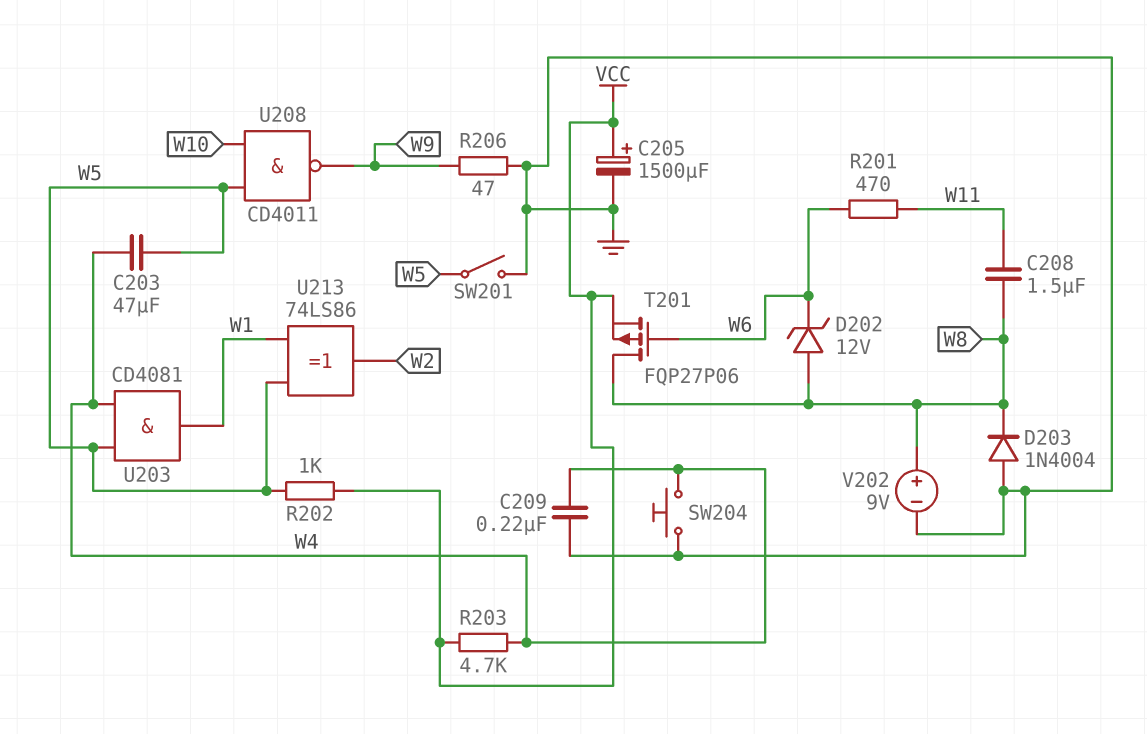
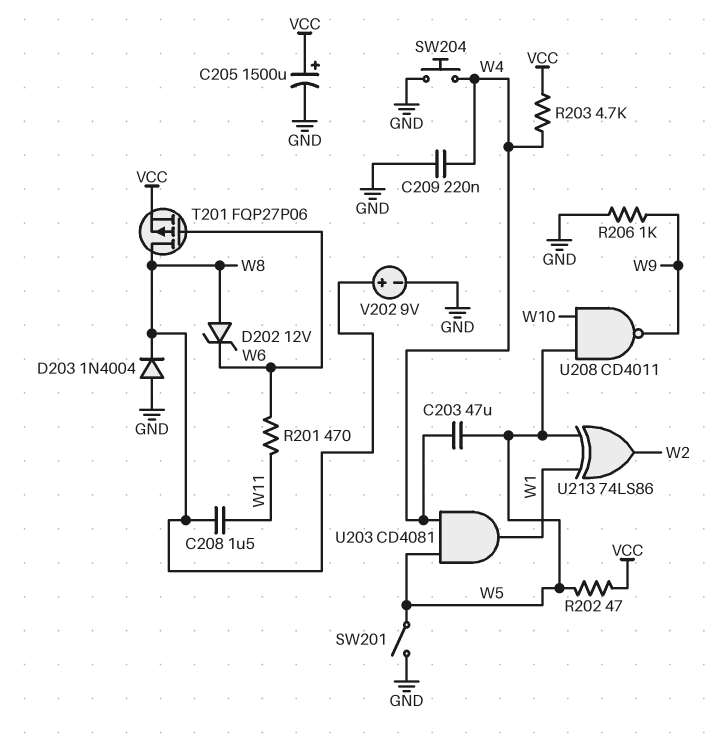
R202: 1k (VCC, W5) -> 47 (VCC, W5)
R206: 47 (GND, W9) -> 1k (GND, W9)

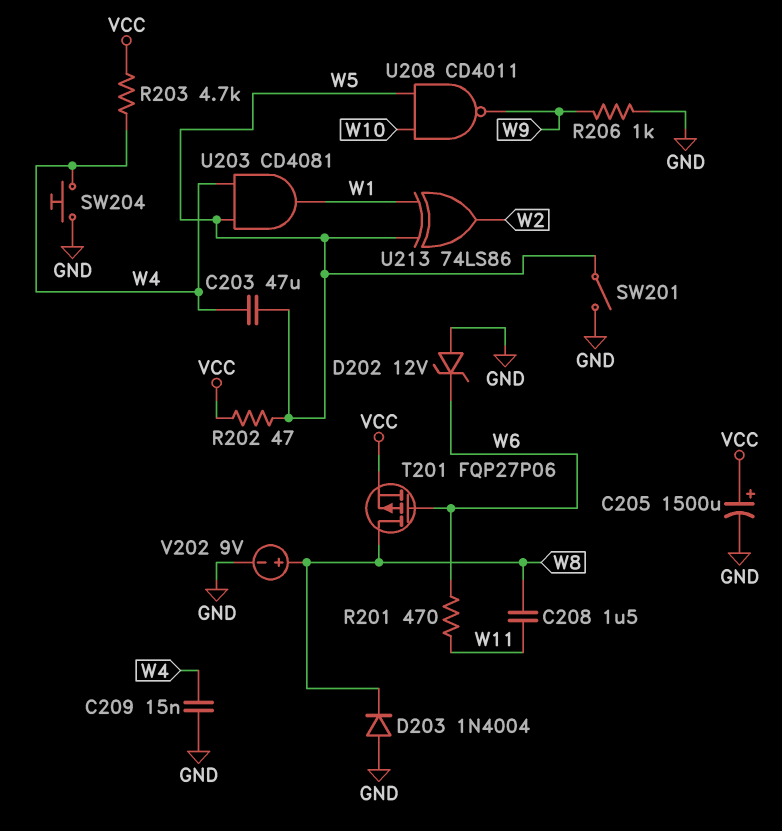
C209: 220nF (GND, W4) -> 15nF (GND, W4)
D202: zener 12V (A W8, K W6) -> zener 12V (A GND, K W6)

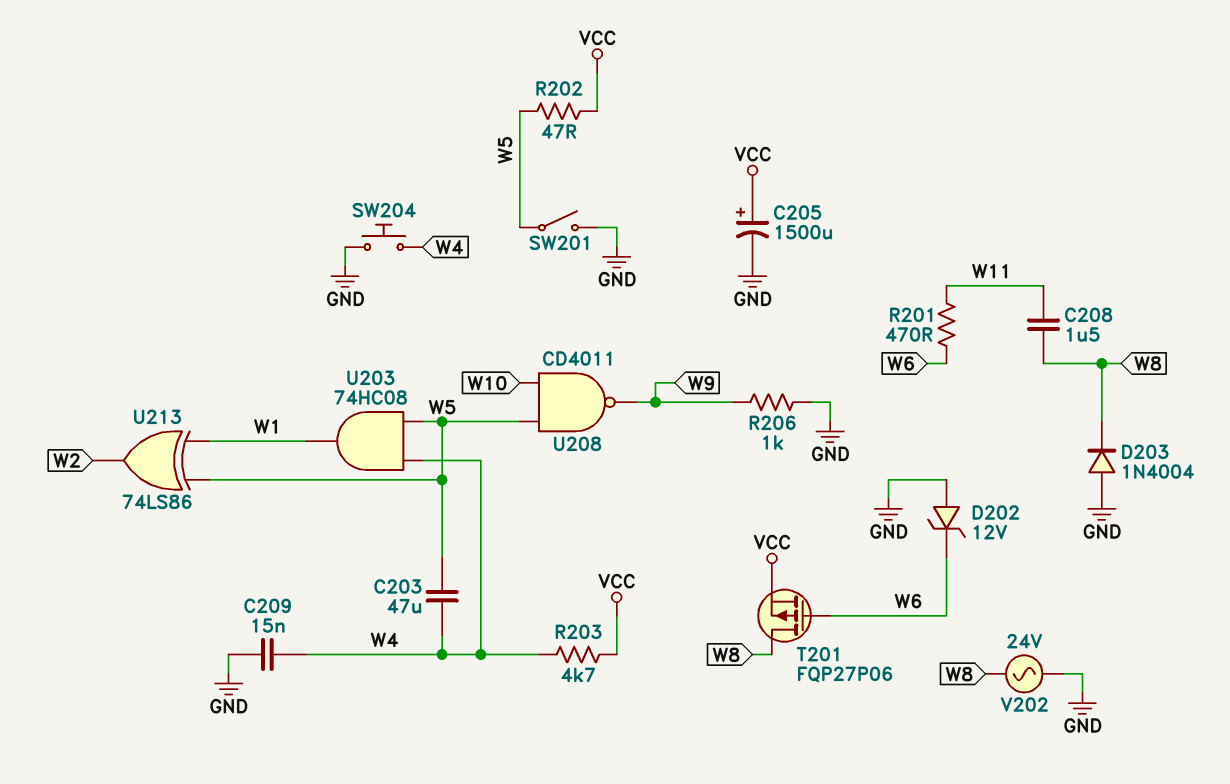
U203: AND CD4081 (in W4, in W5, out W1) -> AND 74HC08 (in W4, in W5, out W1)
V202: 9V (plus W8, minus GND) -> AC 24V (GND, W8)

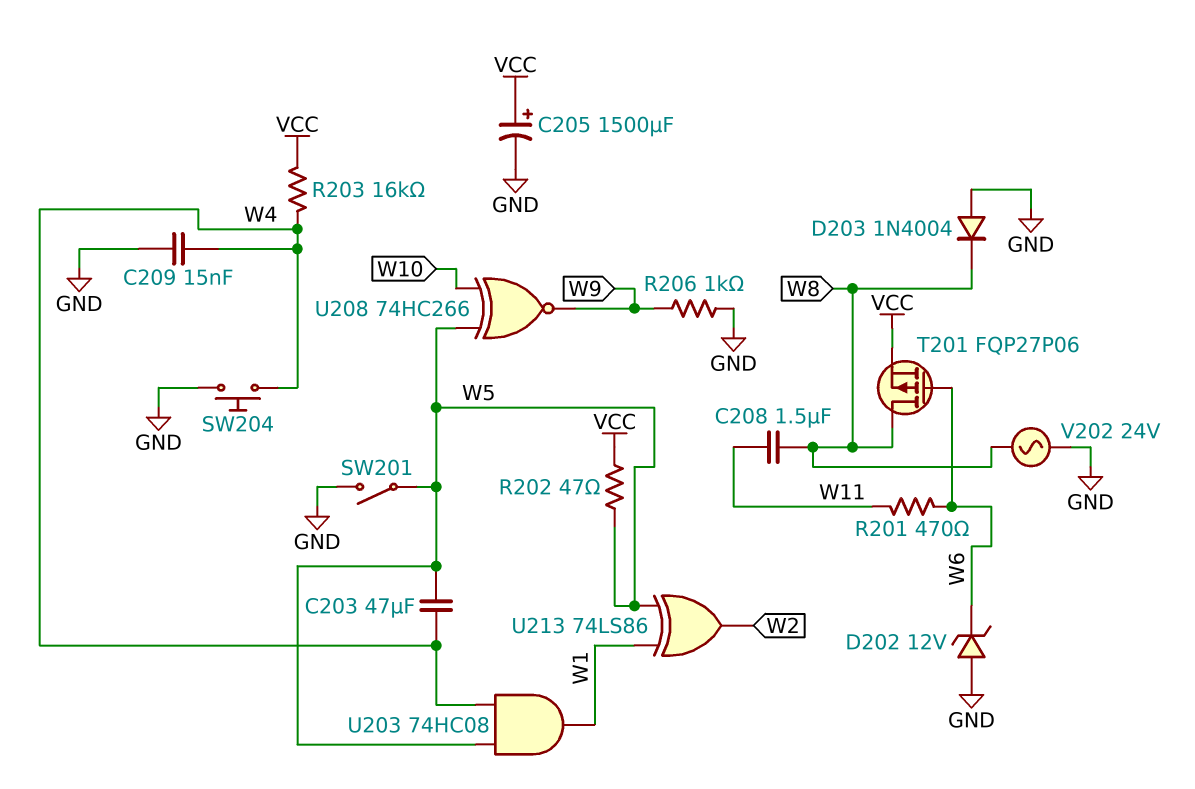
R203: 4.7k (VCC, W4) -> 16k (VCC, W4)
U208: NAND CD4011 (in W5, in W10, out W9) -> XNOR 74HC266 (in W5, in W10, out W9)

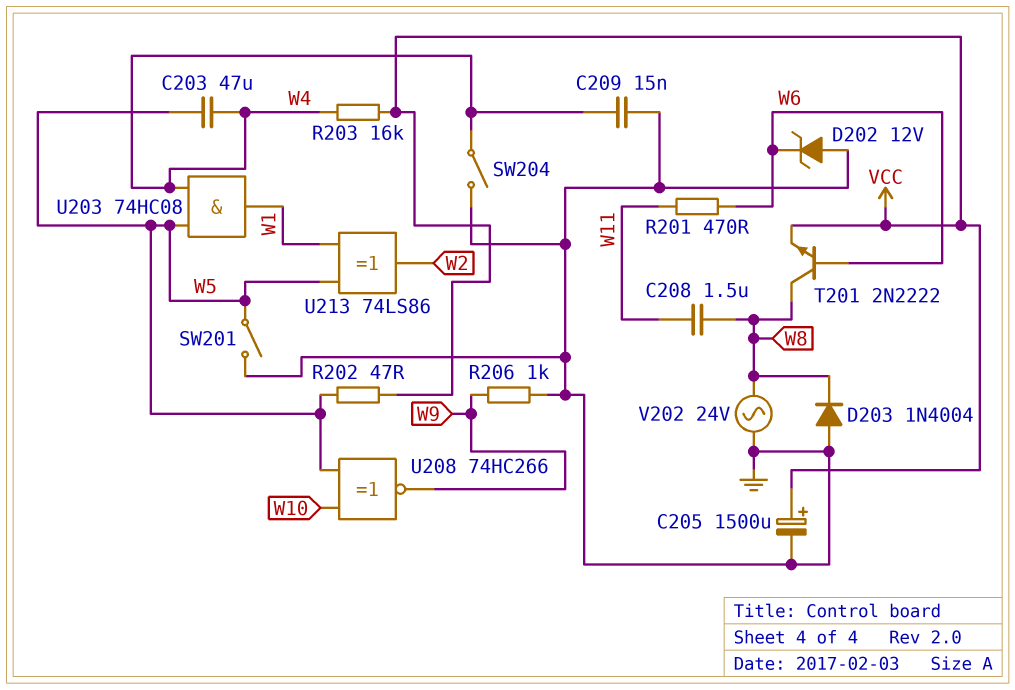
SW204: button (GND, W4) -> switch (GND, W4)
T201: PMOS FQP27P06 (G W6, D W8, S VCC) -> NPN 2N2222 (B W6, C W8, E VCC)

